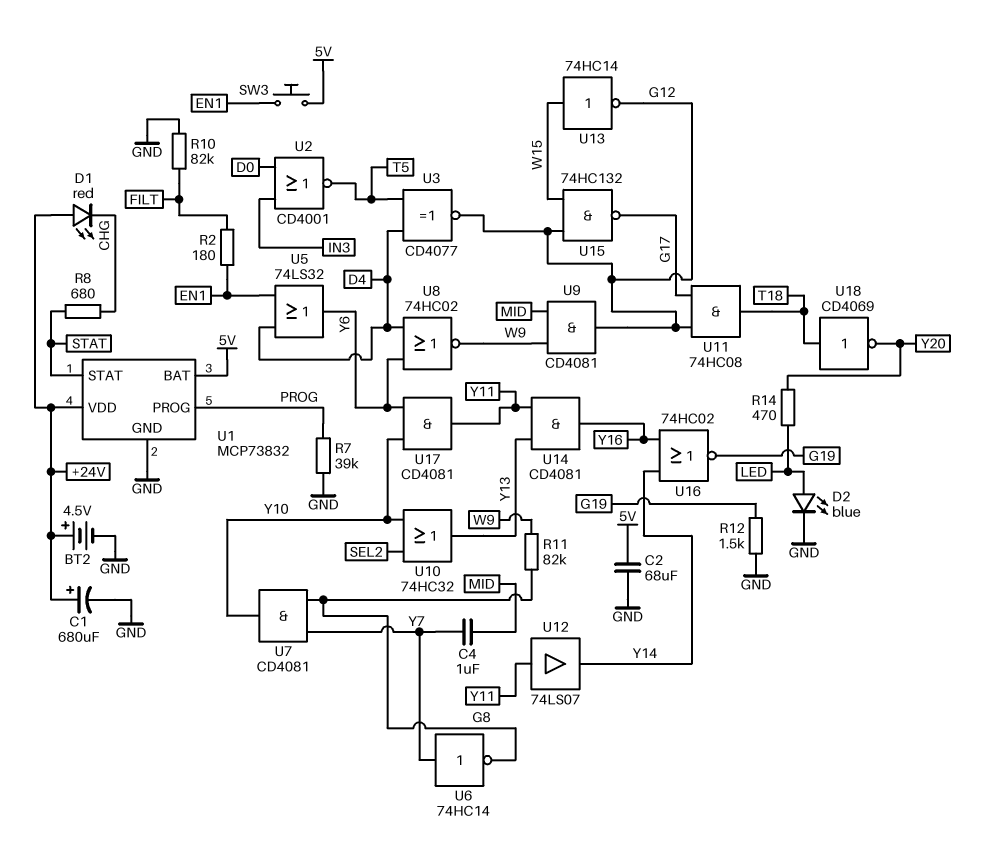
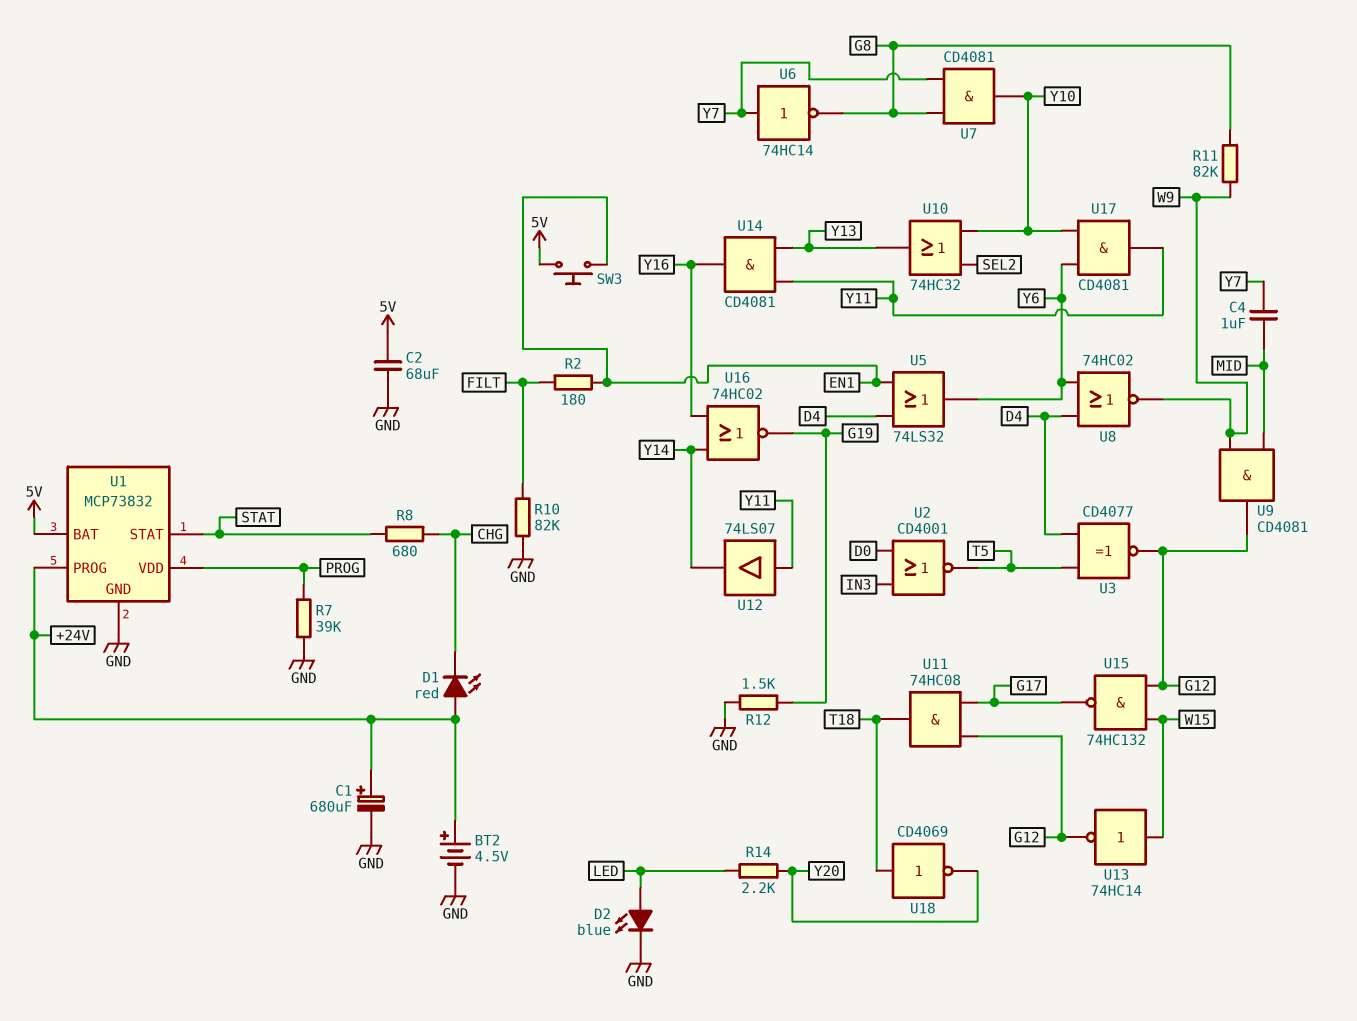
R14: 470 (LED, Y20) -> 2.2k (LED, Y20)
U1 pin PROG: PROG -> +24V
U1 pin VDD: +24V -> PROG

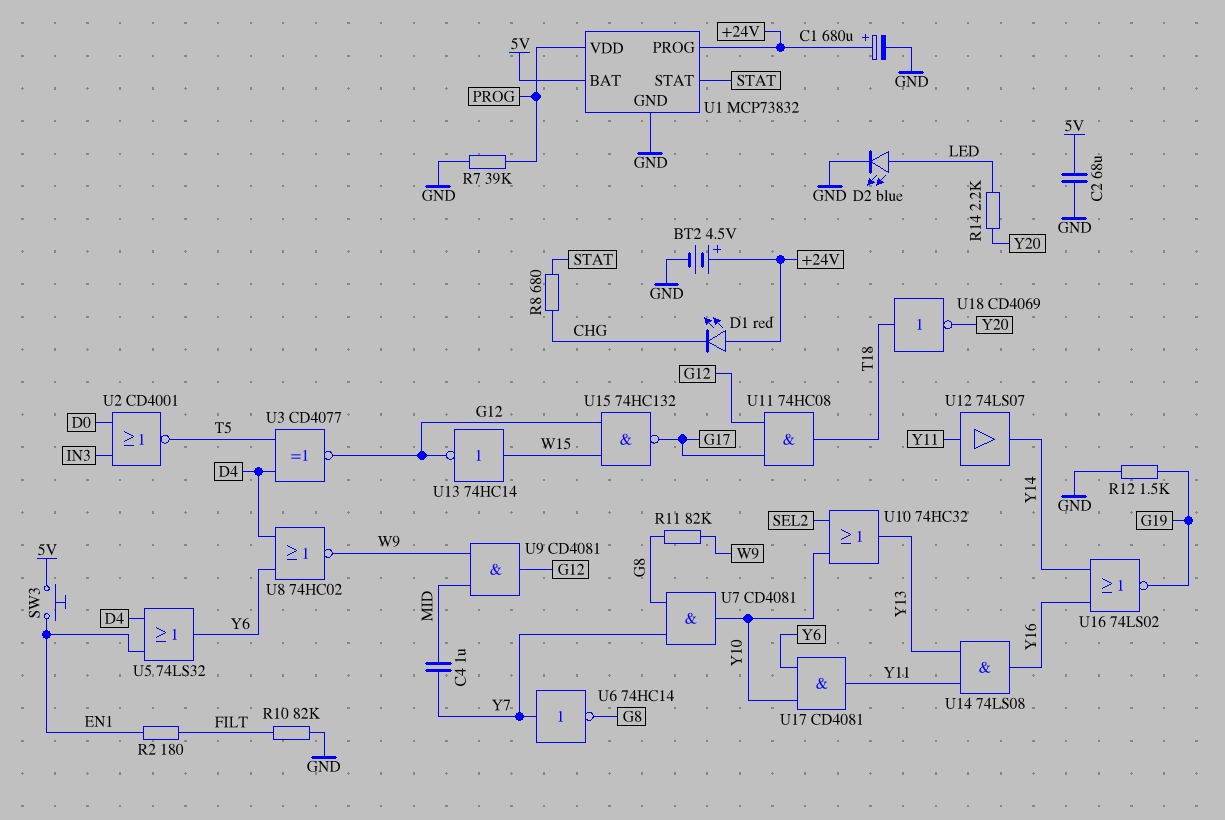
U14: AND CD4081 (in Y11, in Y13, out Y16) -> AND 74LS08 (in Y11, in Y13, out Y16)
U16: NOR 74HC02 (in Y14, in Y16, out G19) -> NOR 74LS02 (in Y14, in Y16, out G19)

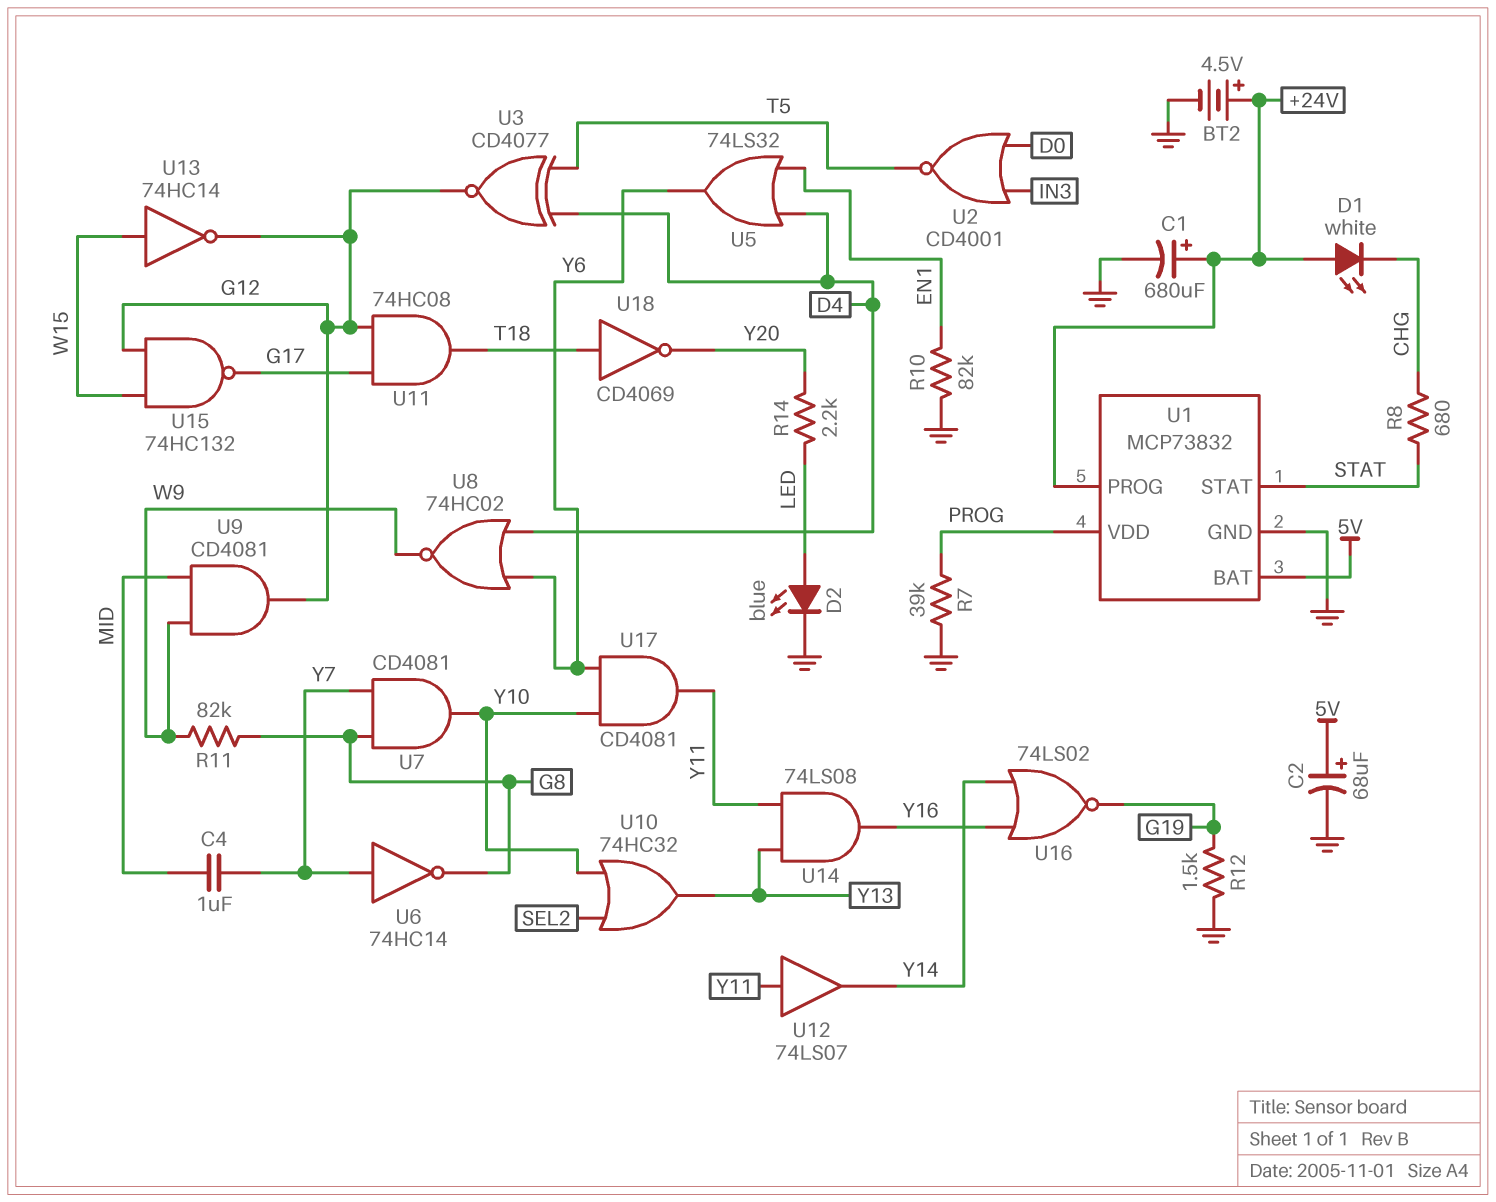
C2: 68uF (5V, GND) -> 68uF (plus 5V, minus GND)
D1: LED red (A +24V, K CHG) -> LED white (A +24V, K CHG)
R2: 180 (EN1, FILT) -> none
R10: 82k (FILT, GND) -> 82k (EN1, GND)
SW3: button (5V, EN1) -> none

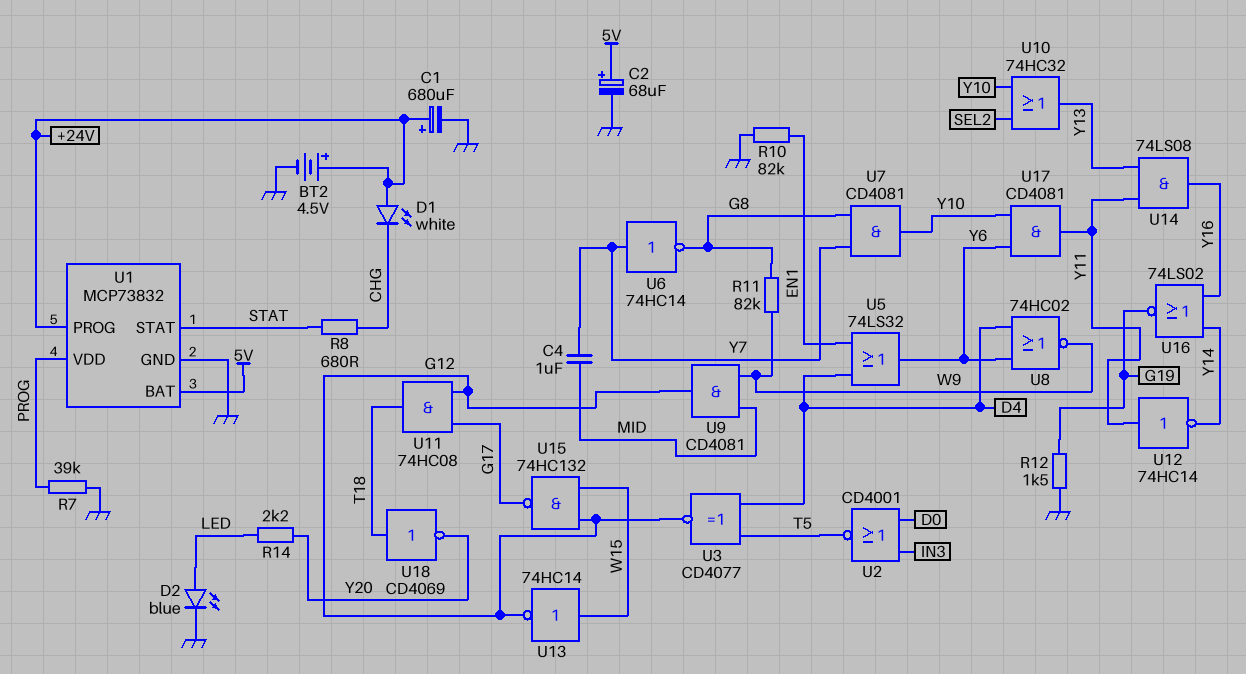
U12: buffer 74LS07 (in Y11, out Y14) -> NOT 74HC14 (in Y11, out Y14)

